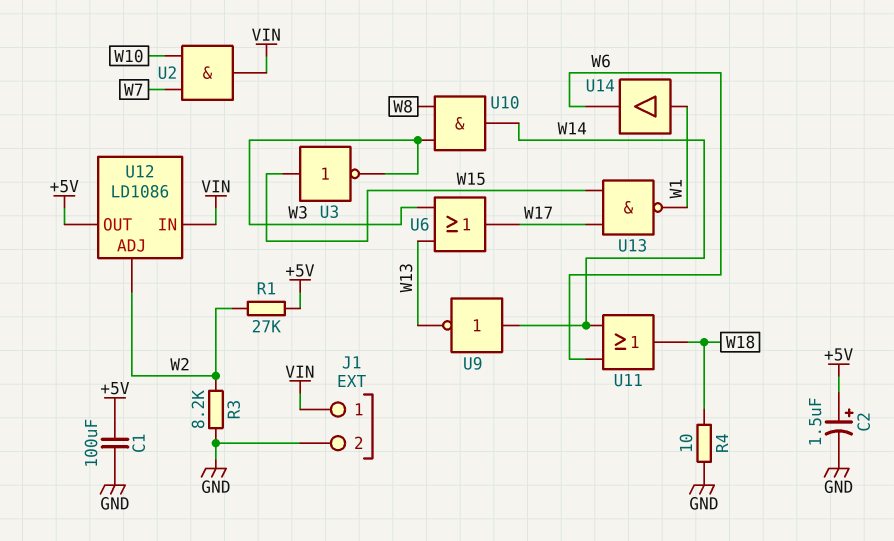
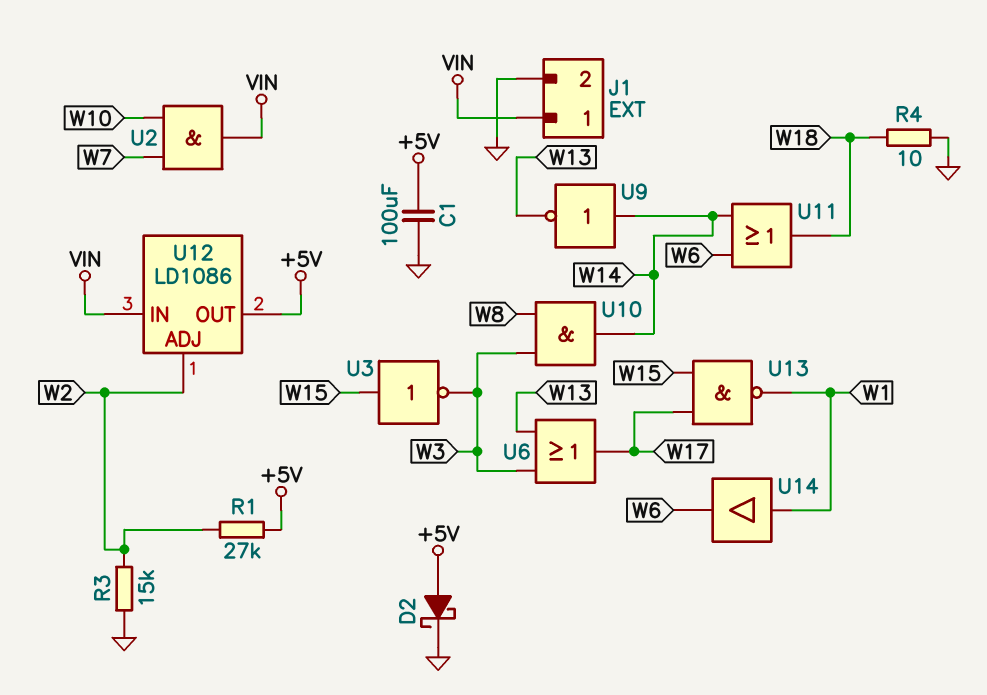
C2: 1.5uF (plus +5V, minus GND) -> none
D2: none -> schottky (A +5V, K GND)
R3: 8.2k (GND, W2) -> 15k (GND, W2)

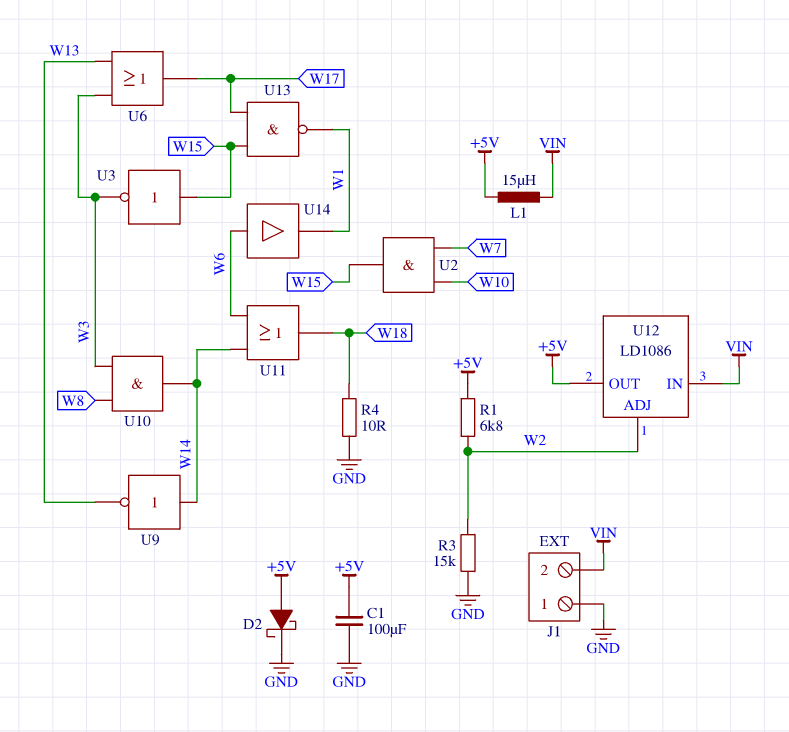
J1 pin 1: VIN -> GND
J1 pin 2: GND -> VIN
L1: none -> 15uH (+5V, VIN)
R1: 27k (+5V, W2) -> 6.8k (+5V, W2)
U2: AND (in W7, in W10, out VIN) -> AND (in W7, in W10, out W15)
U14: buffer (in W1, out W6) -> buffer (in W6, out W1)

